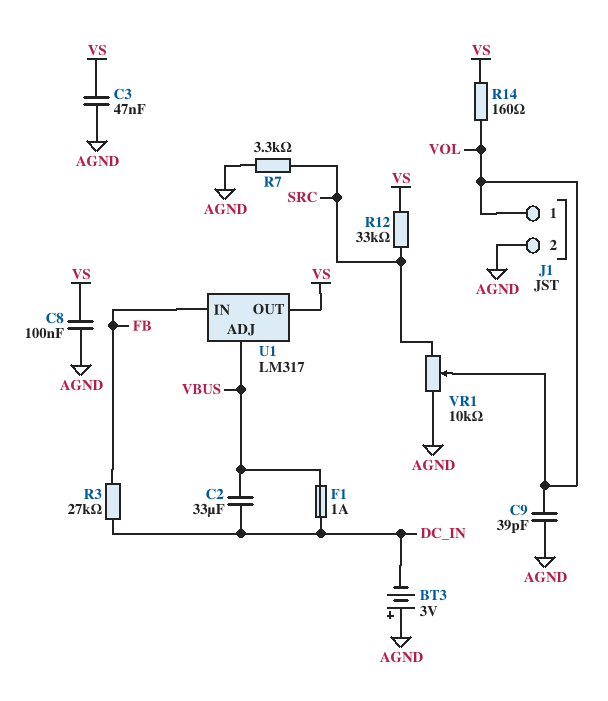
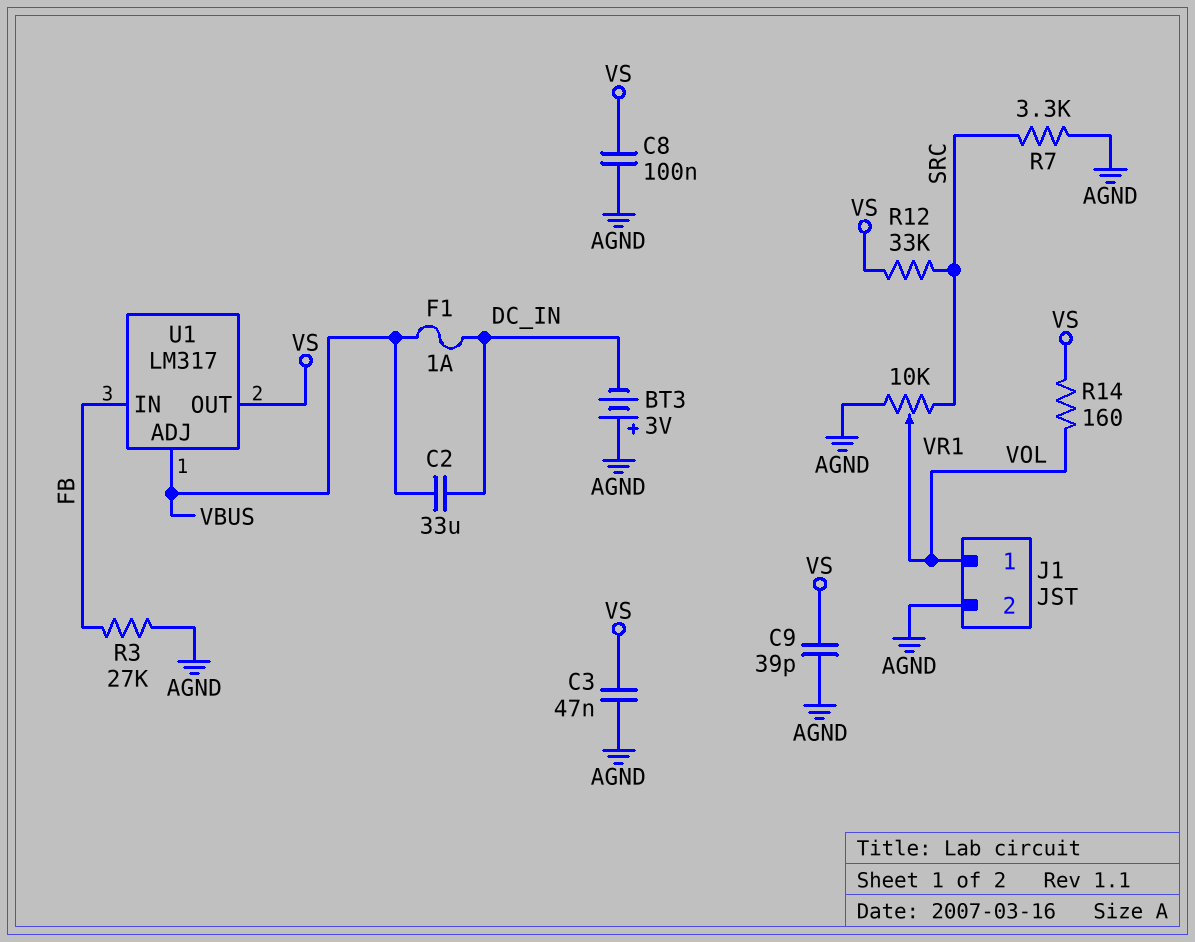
C9: 39pF (AGND, VOL) -> 39pF (AGND, VS)
R3: 27k (DC_IN, FB) -> 27k (AGND, FB)

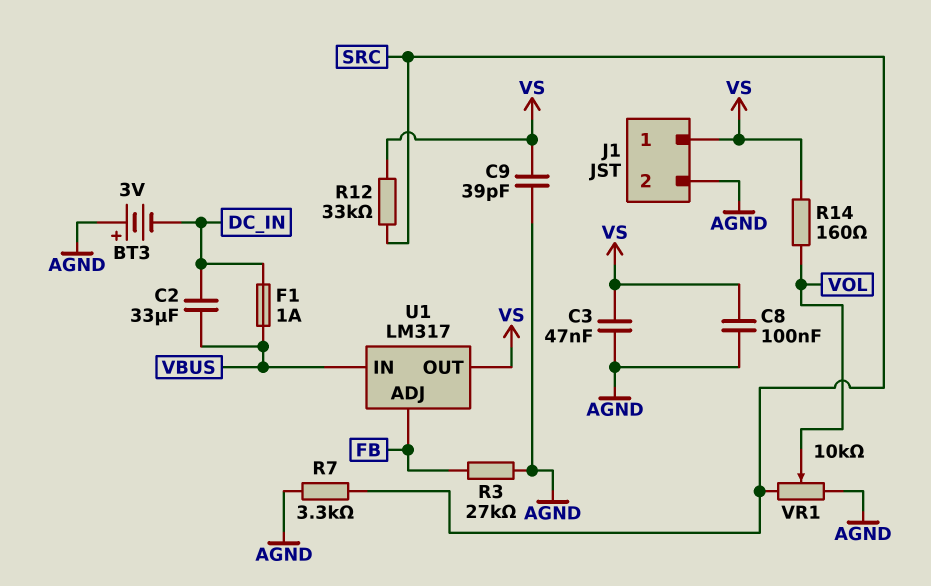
J1 pin 1: VOL -> VS
U1 pin ADJ: VBUS -> FB
U1 pin IN: FB -> VBUS

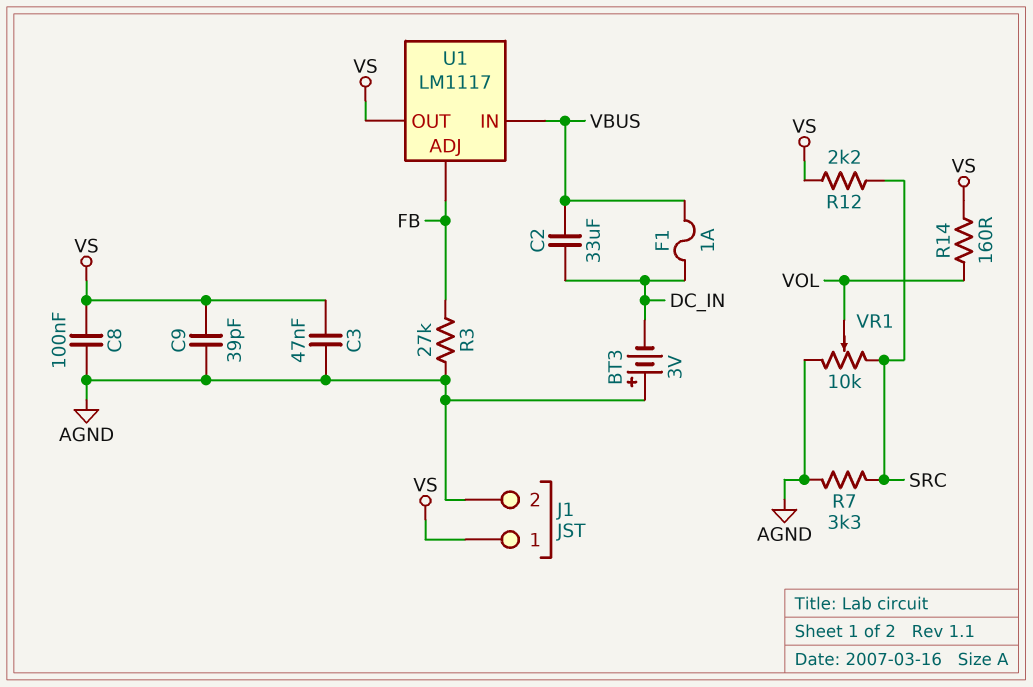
R12: 33k (SRC, VS) -> 2.2k (SRC, VS)
U1: LM317 -> LM1117

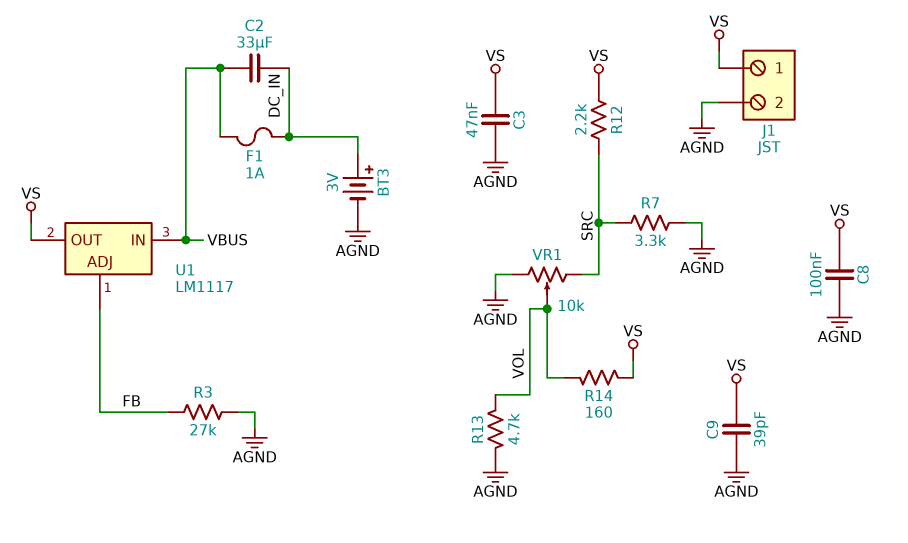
BT3: 3V (plus AGND, minus DC_IN) -> 3V (plus DC_IN, minus AGND)
R13: none -> 4.7k (AGND, VOL)

